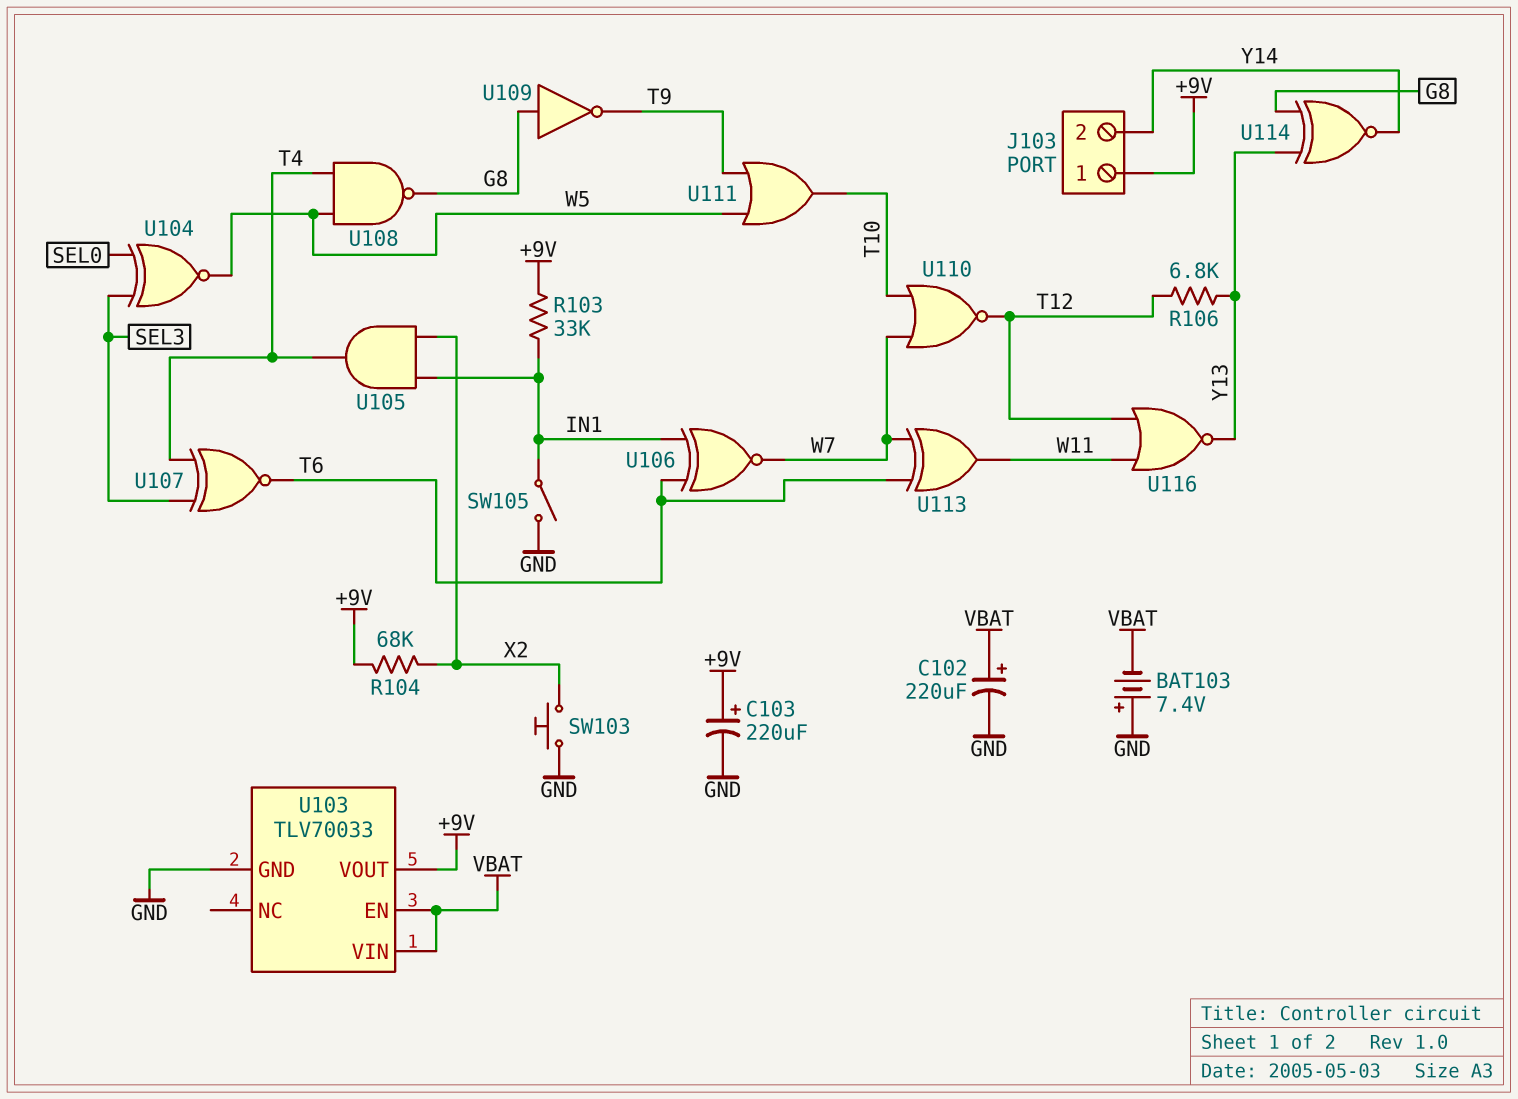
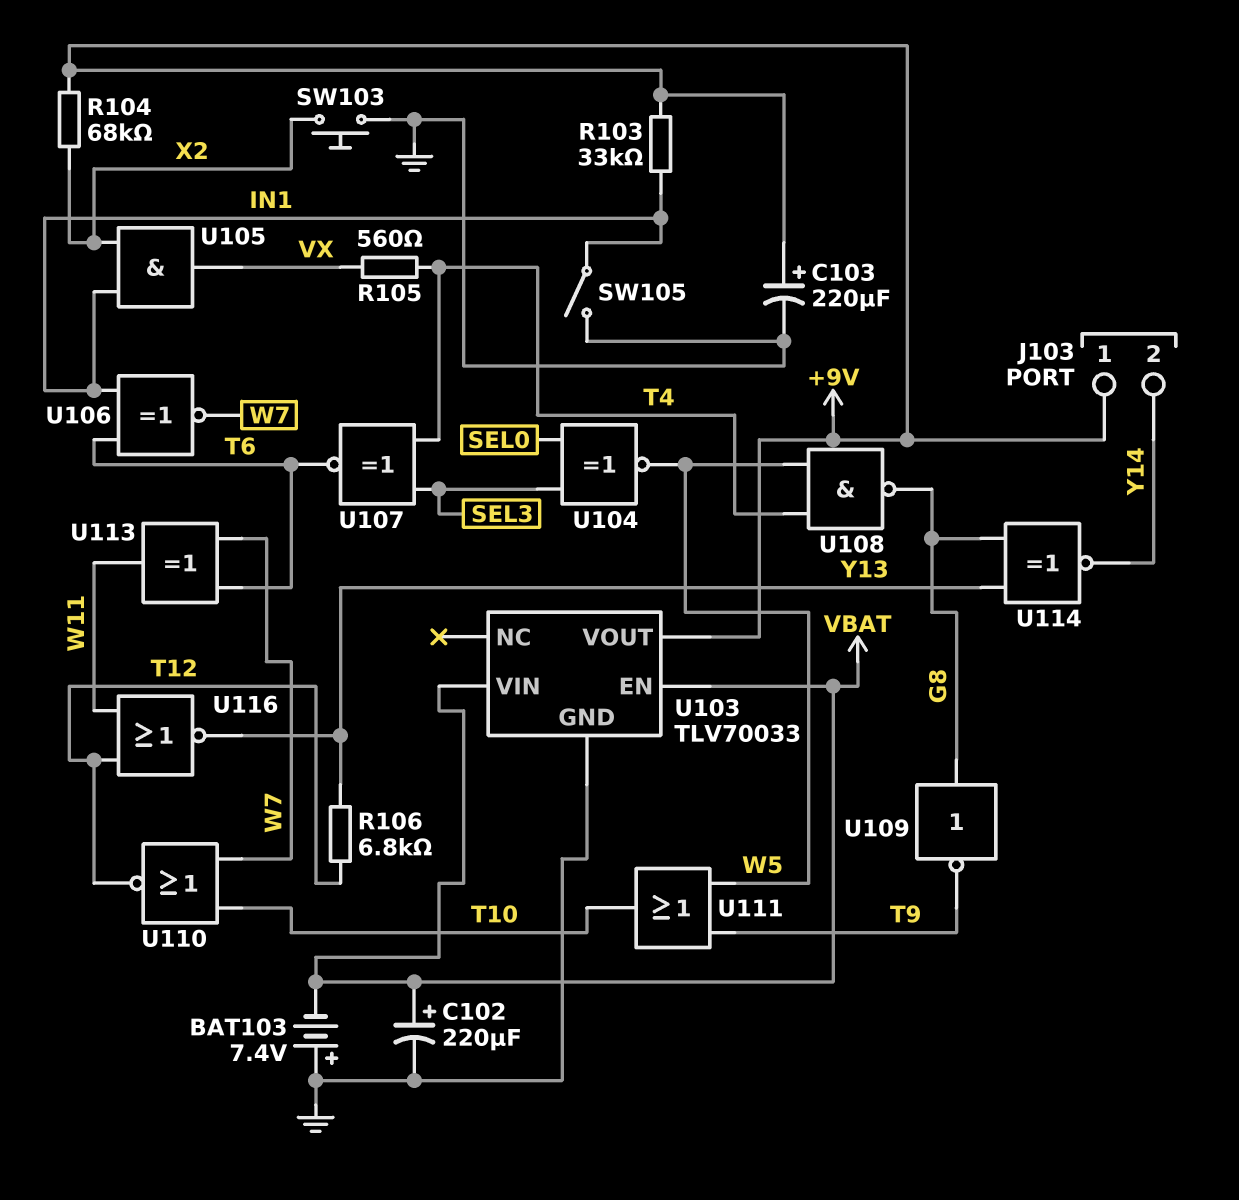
R105: none -> 560 (T4, VX)
U105: AND (in IN1, in X2, out T4) -> AND (in IN1, in X2, out VX)

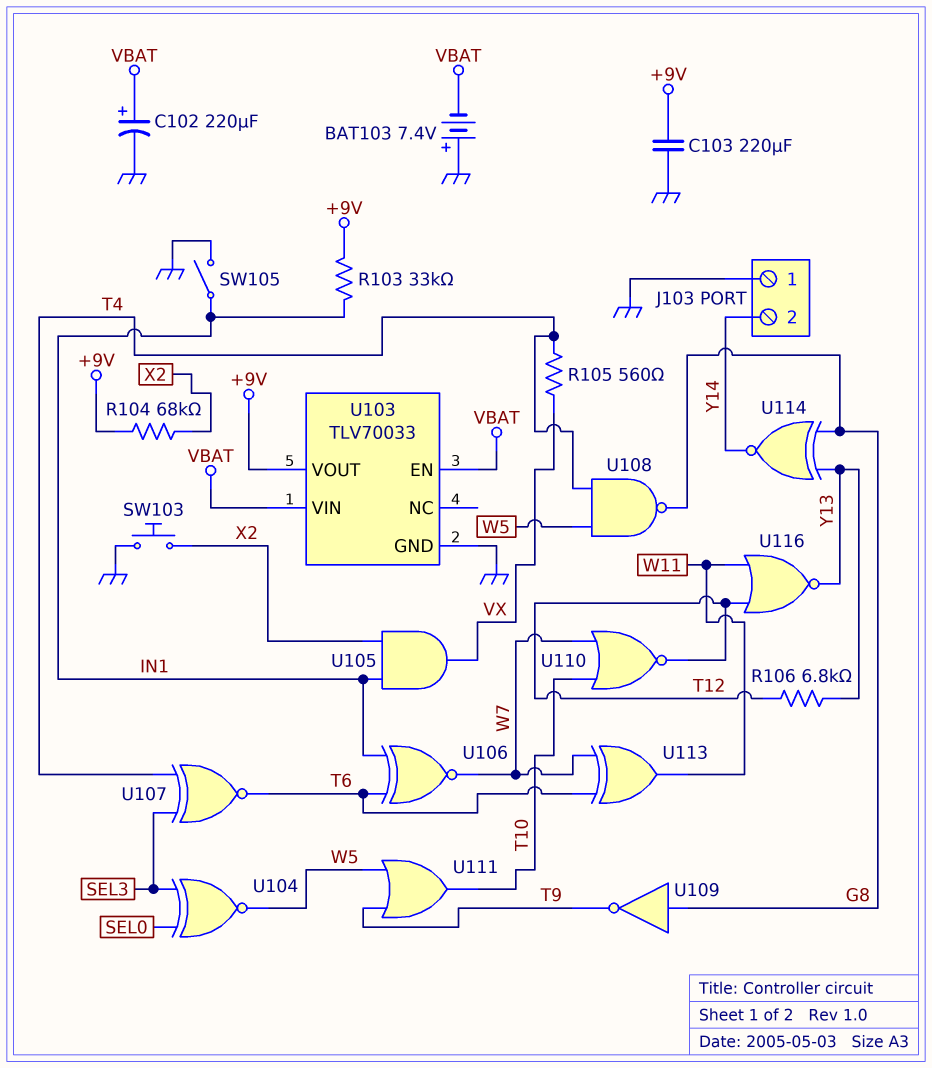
C103: 220uF (plus +9V, minus GND) -> 220uF (+9V, GND)
J103 pin 1: +9V -> GND

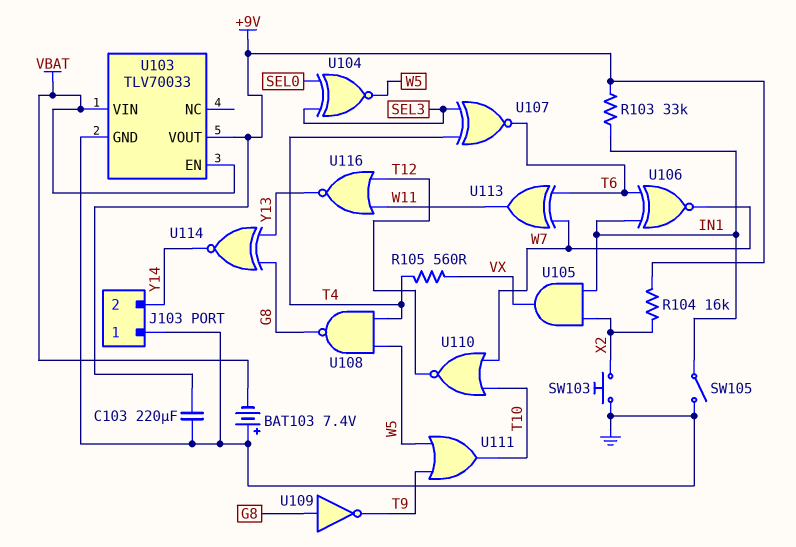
C102: 220uF (plus VBAT, minus GND) -> none
R104: 68k (+9V, X2) -> 16k (+9V, X2)
R106: 6.8k (T12, Y13) -> none

